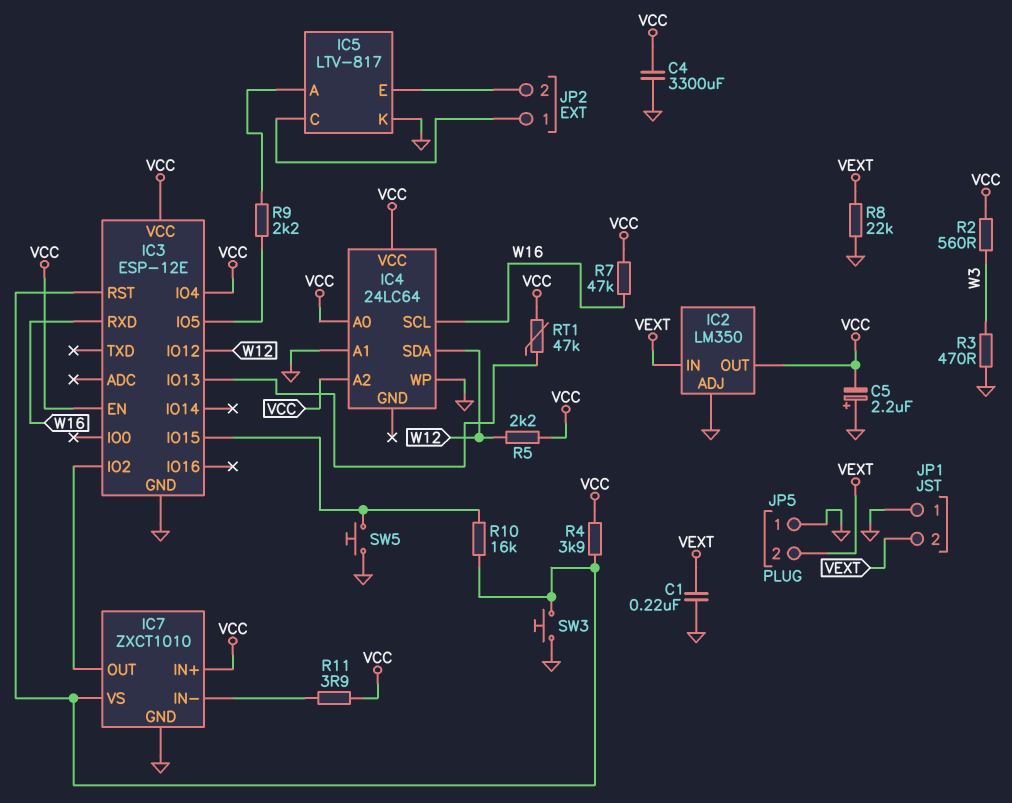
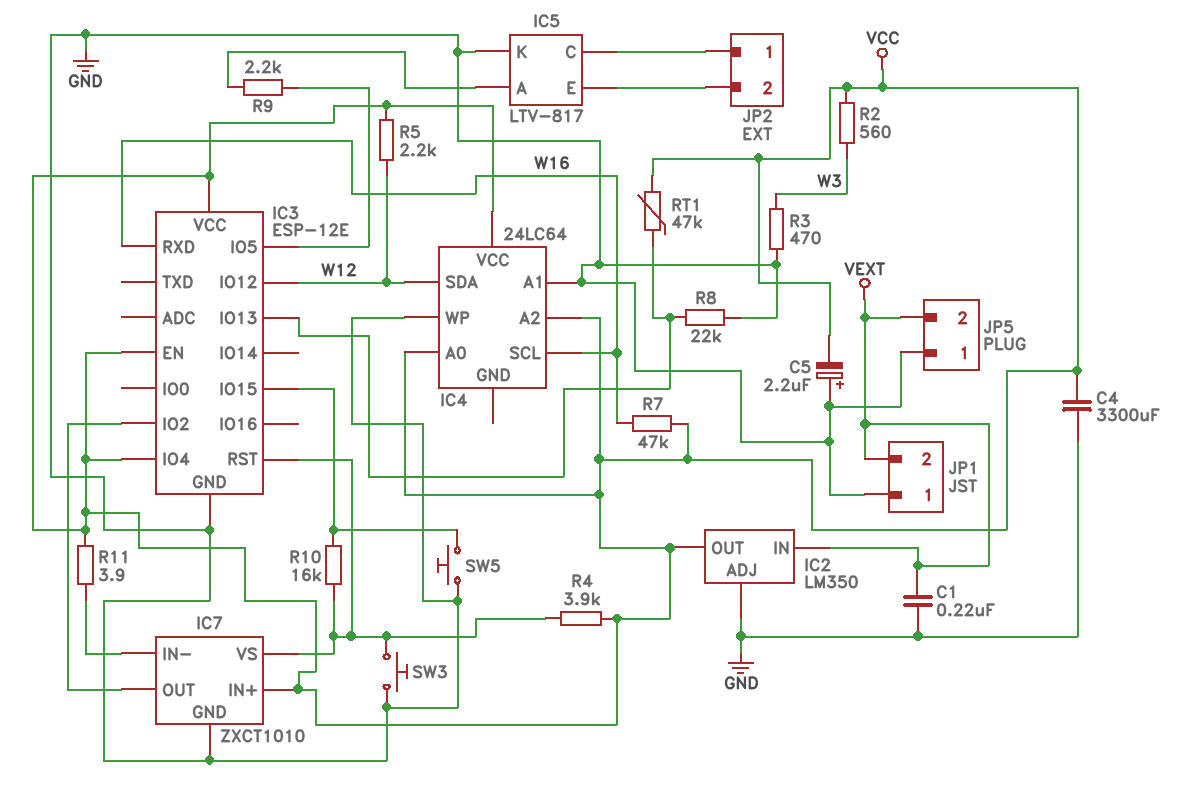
R8: 22k (GND, VEXT) -> 22k (GND, IC3/IO13)

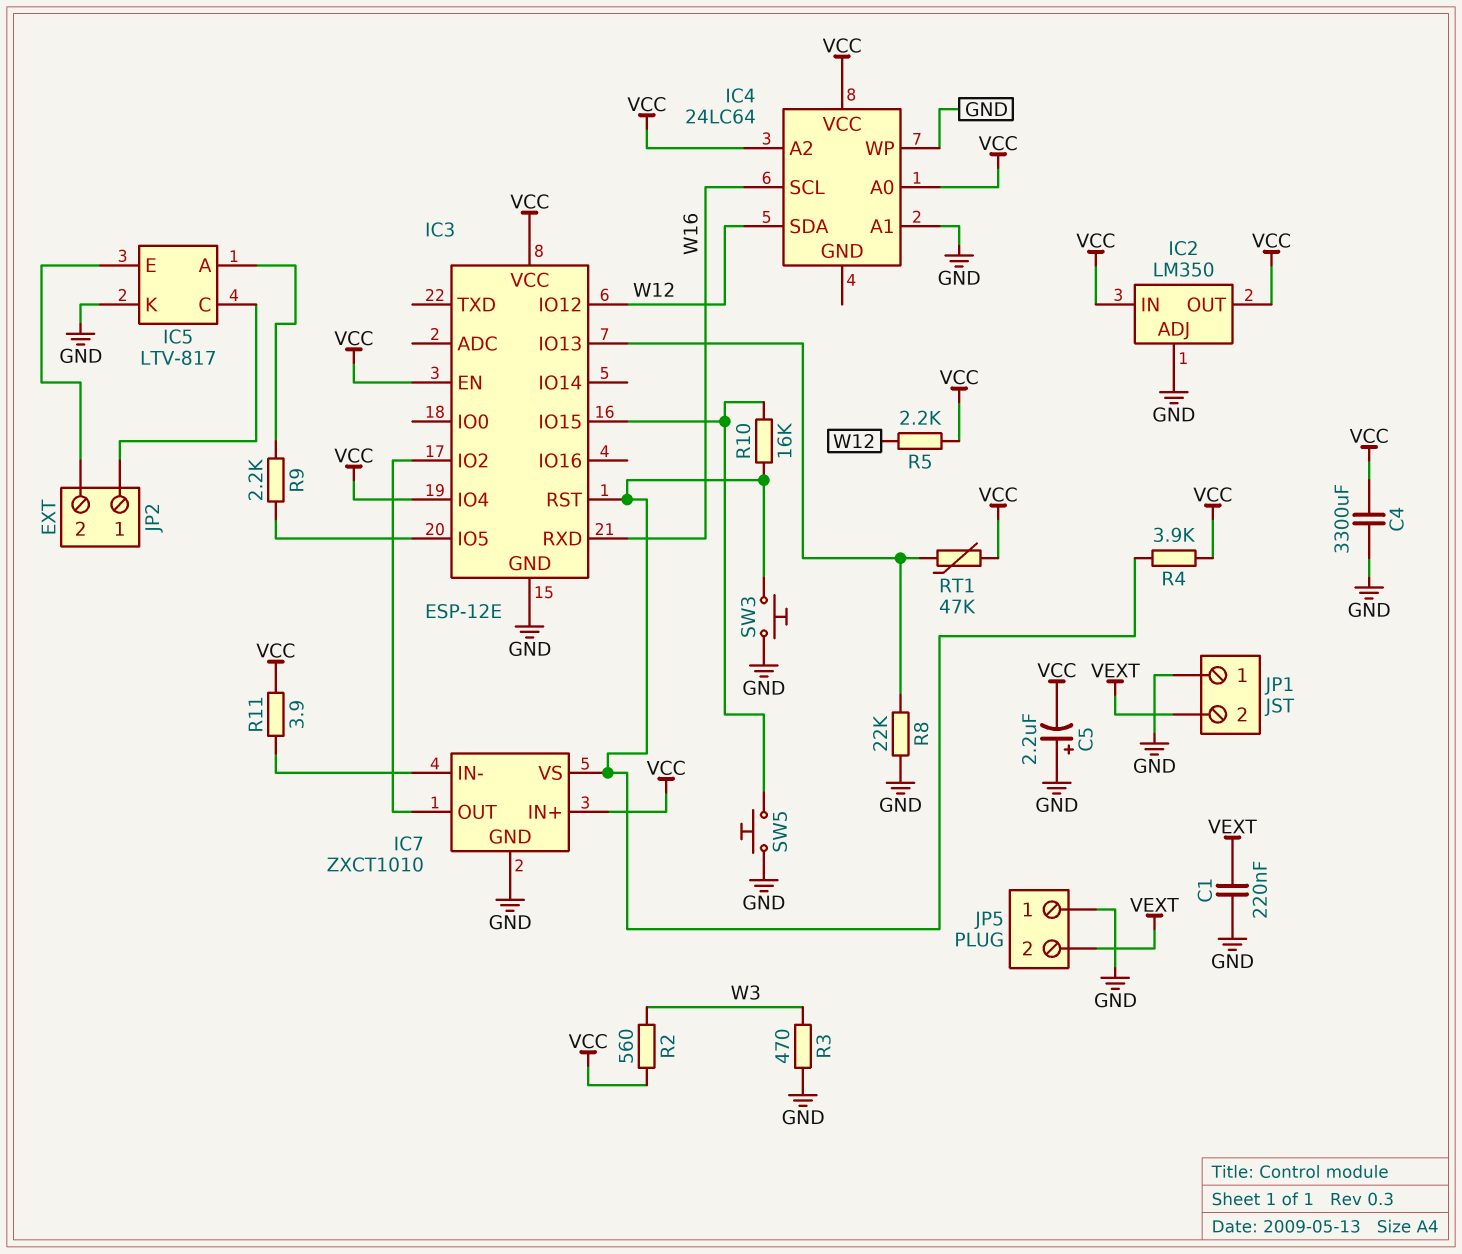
IC2 pin IN: VEXT -> VCC
R7: 47k (VCC, W16) -> none

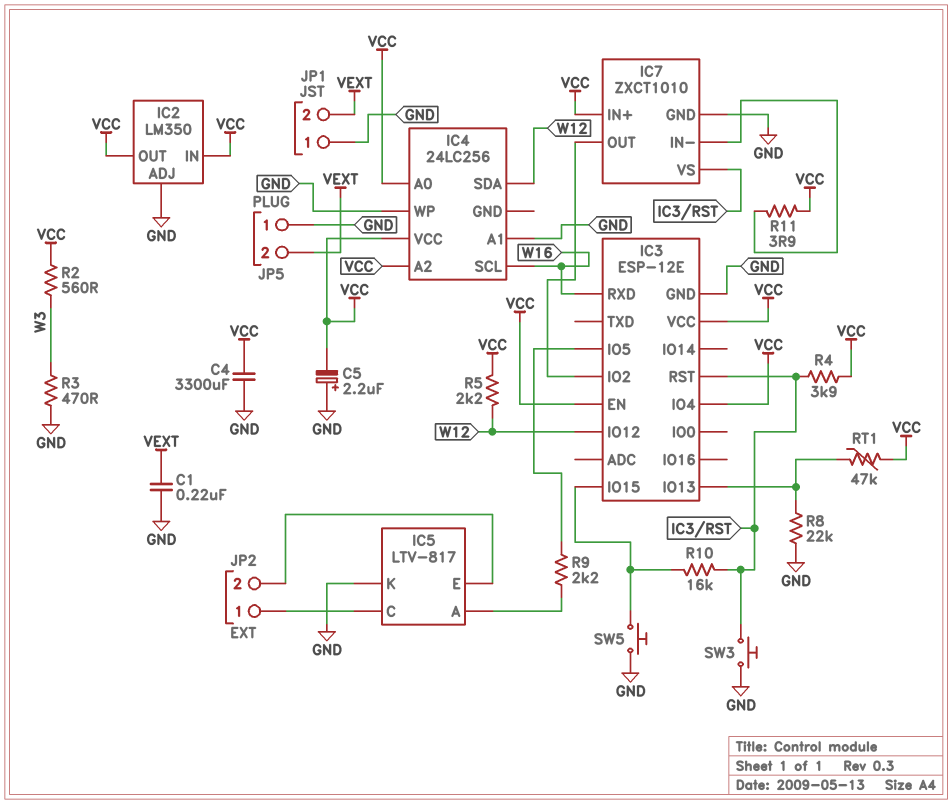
IC4: 24LC64 -> 24LC256

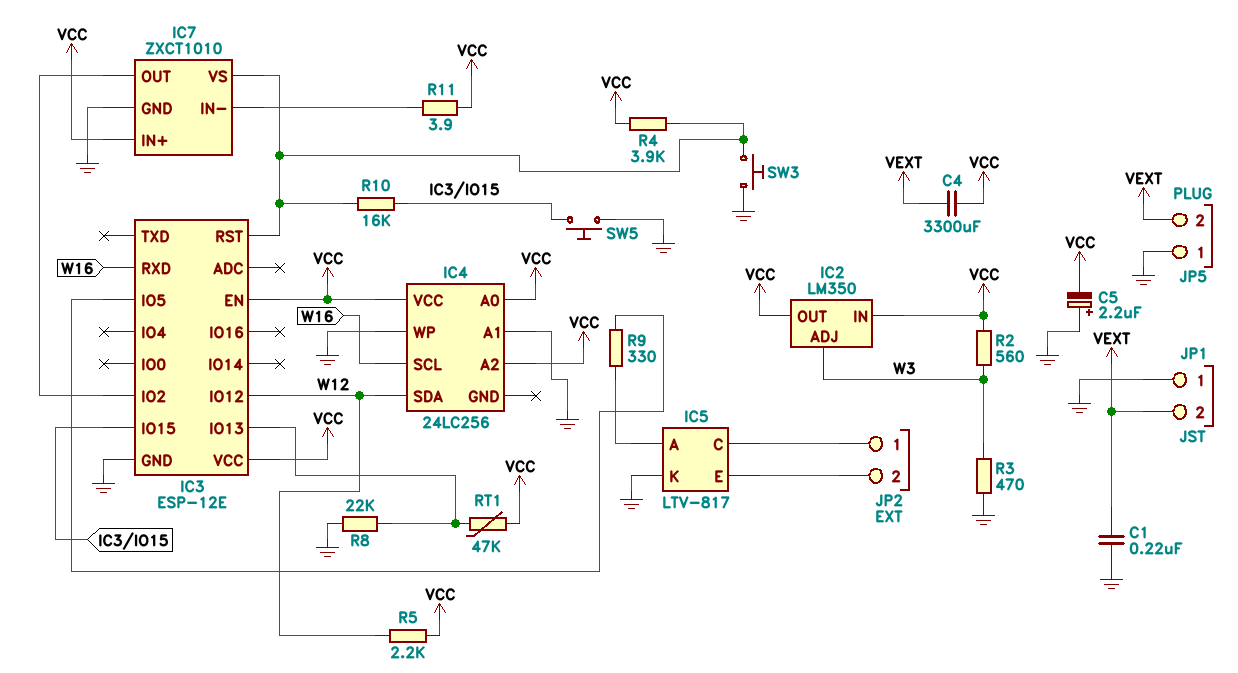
C4: 3300uF (GND, VCC) -> 3300uF (VCC, VEXT)
IC2 pin ADJ: GND -> W3
IC3 pin IO4: VCC -> none
R9: 2.2k (IC3/IO5, IC5/A) -> 330 (IC3/IO5, IC5/A)

